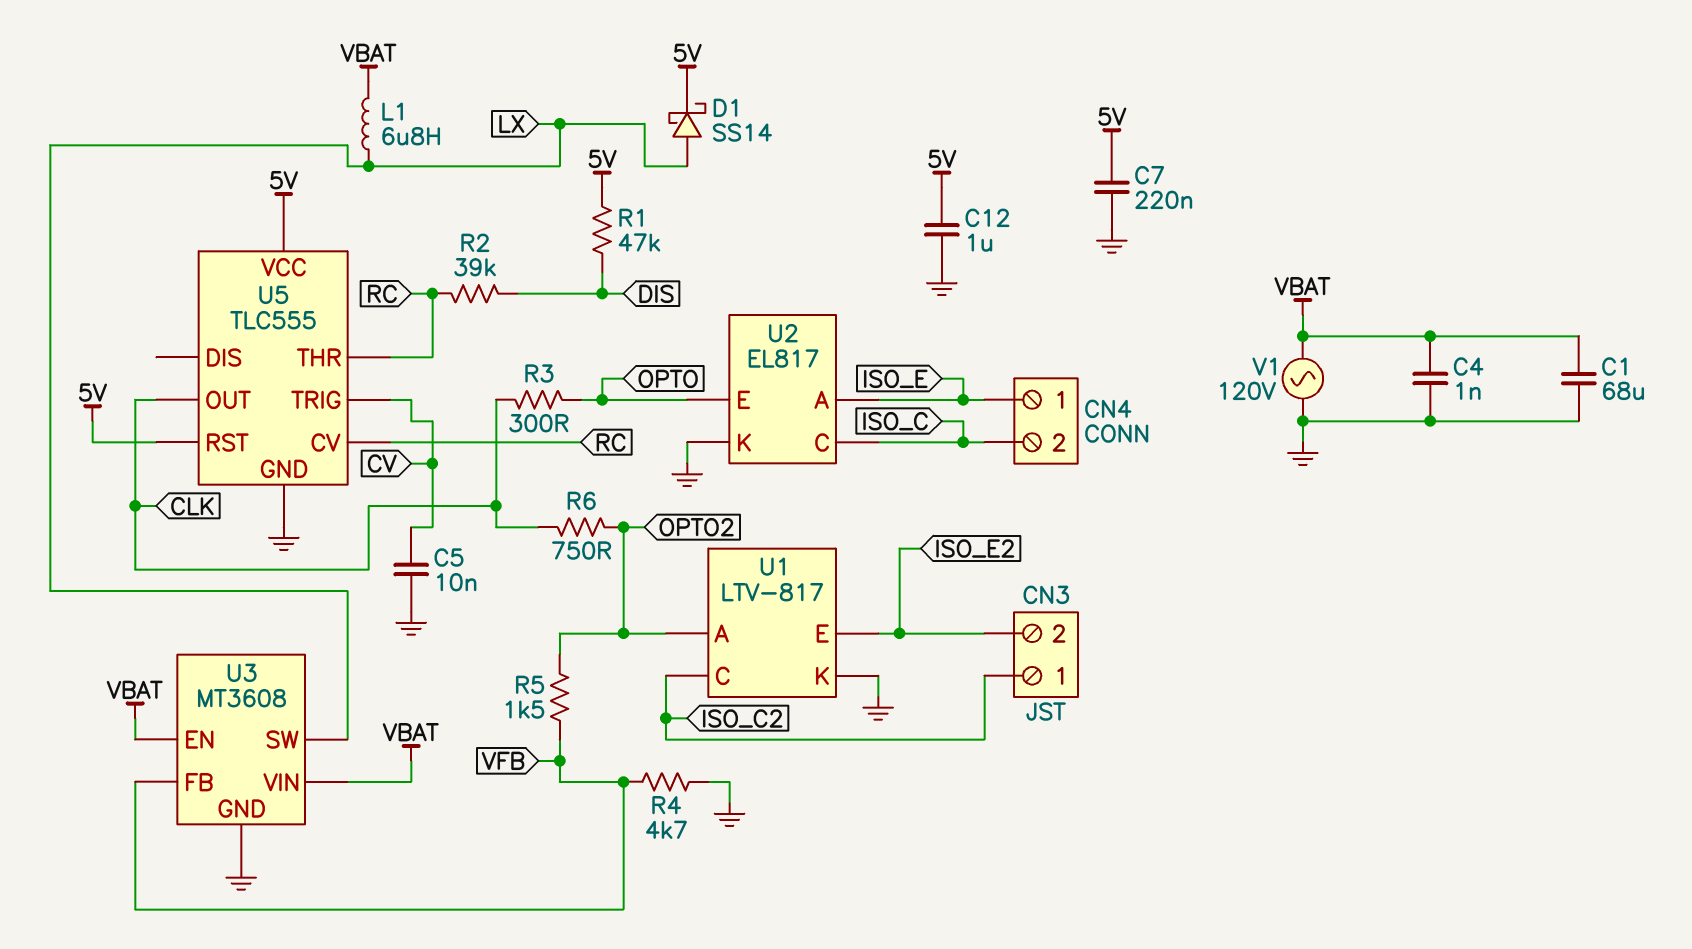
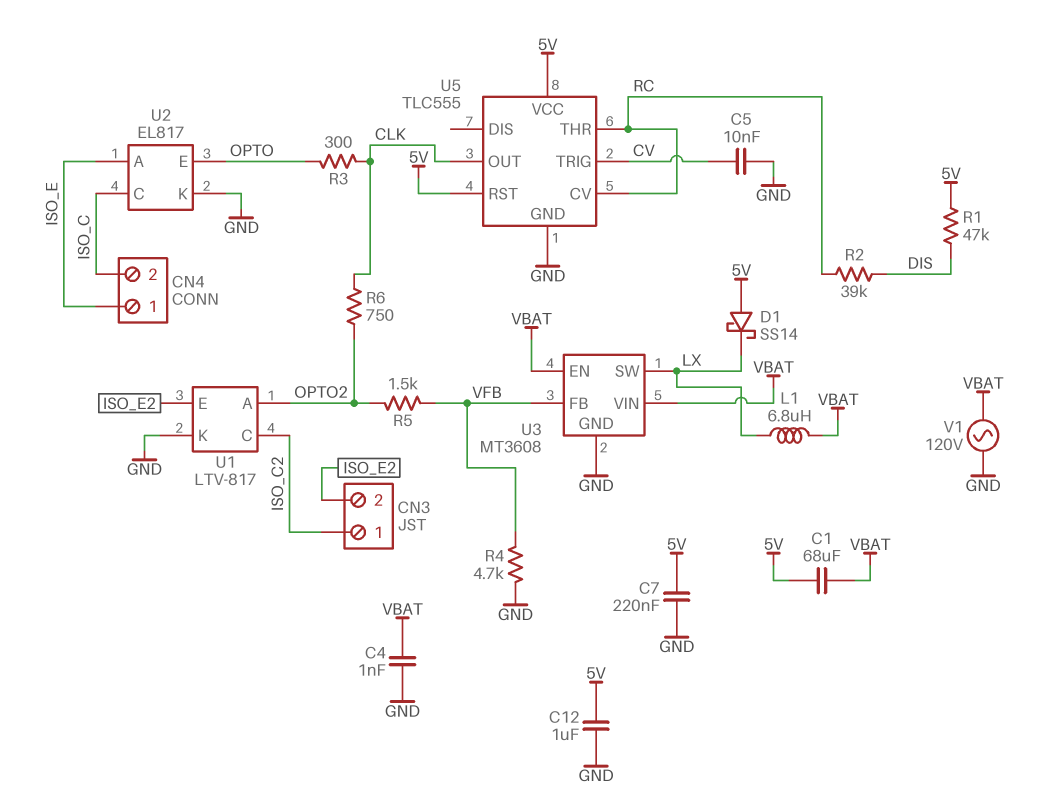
C1: 68uF (GND, VBAT) -> 68uF (5V, VBAT)
D1: schottky SS14 (A LX, K 5V) -> schottky SS14 (A 5V, K LX)

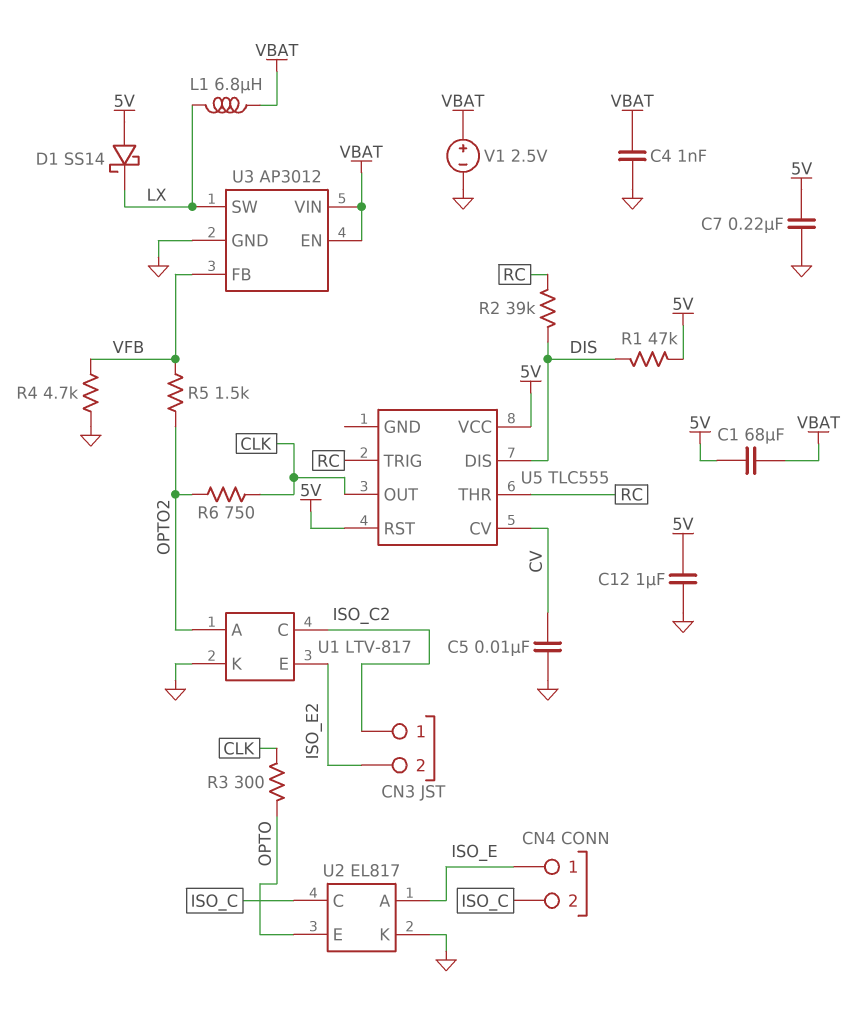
U3: MT3608 -> AP3012
U5 pin CV: RC -> CV
U5 pin DIS: none -> DIS
U5 pin GND: GND -> none
U5 pin TRIG: CV -> RC
V1: AC 120V (GND, VBAT) -> 2.5V (plus VBAT, minus GND)

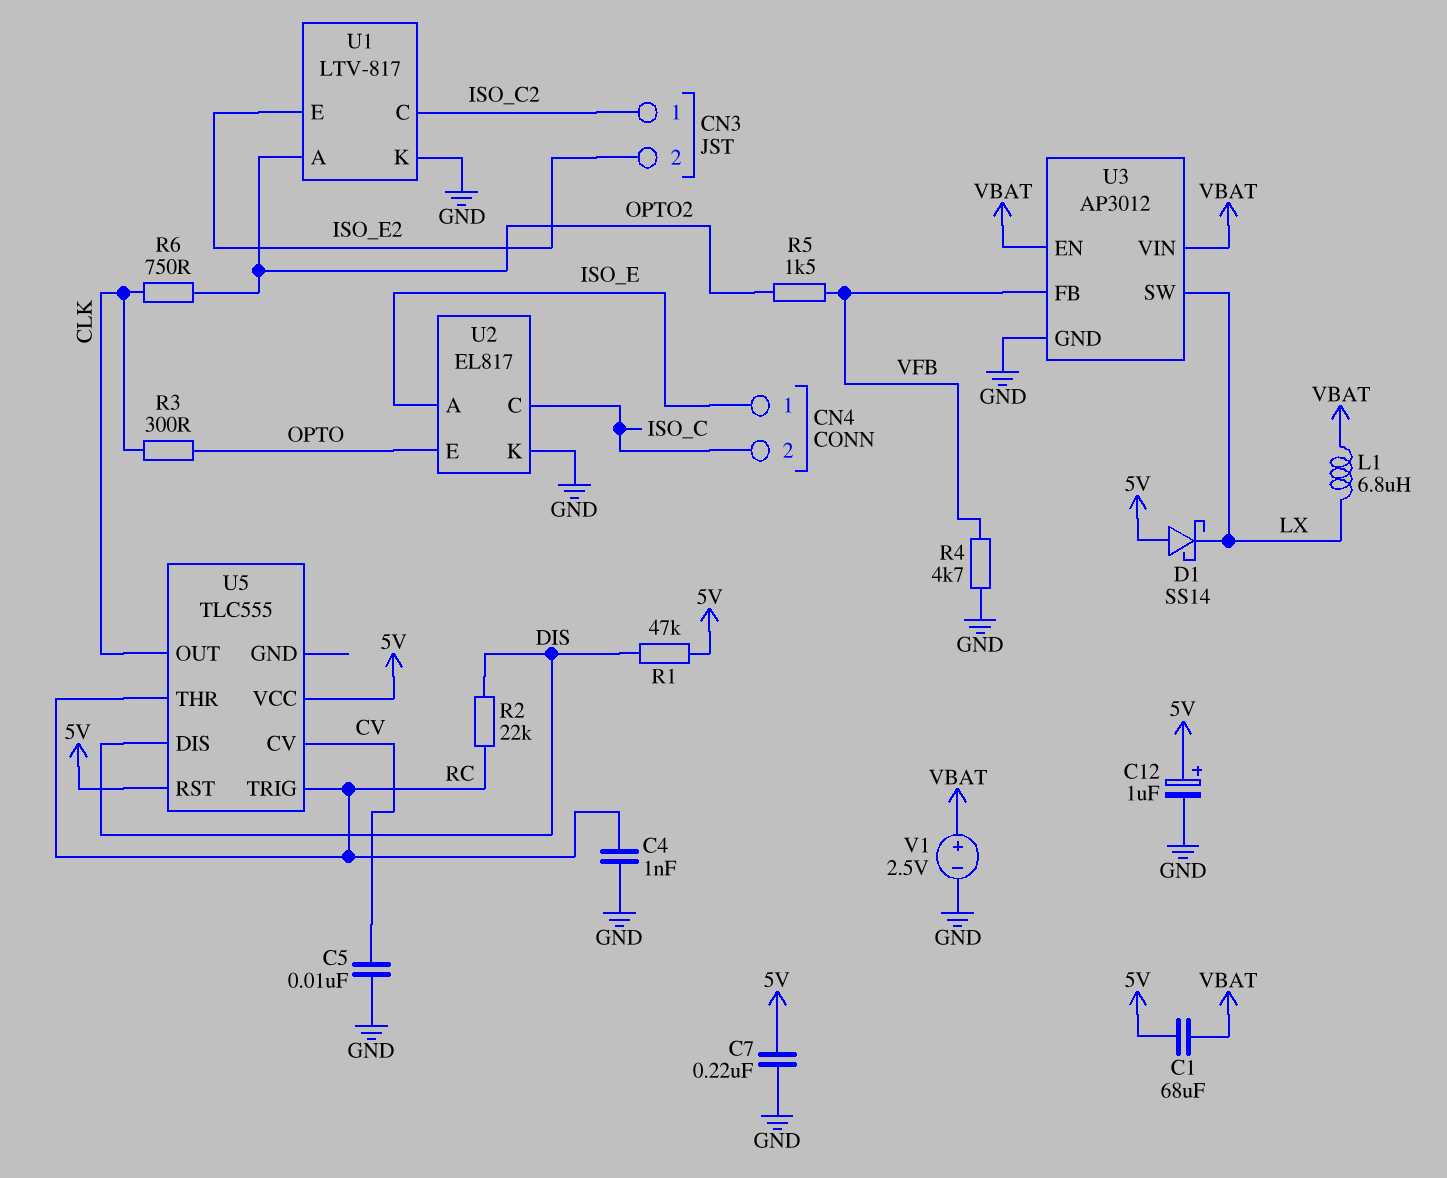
C4: 1nF (GND, VBAT) -> 1nF (GND, RC)
C12: 1uF (5V, GND) -> 1uF (plus 5V, minus GND)
R2: 39k (DIS, RC) -> 22k (DIS, RC)

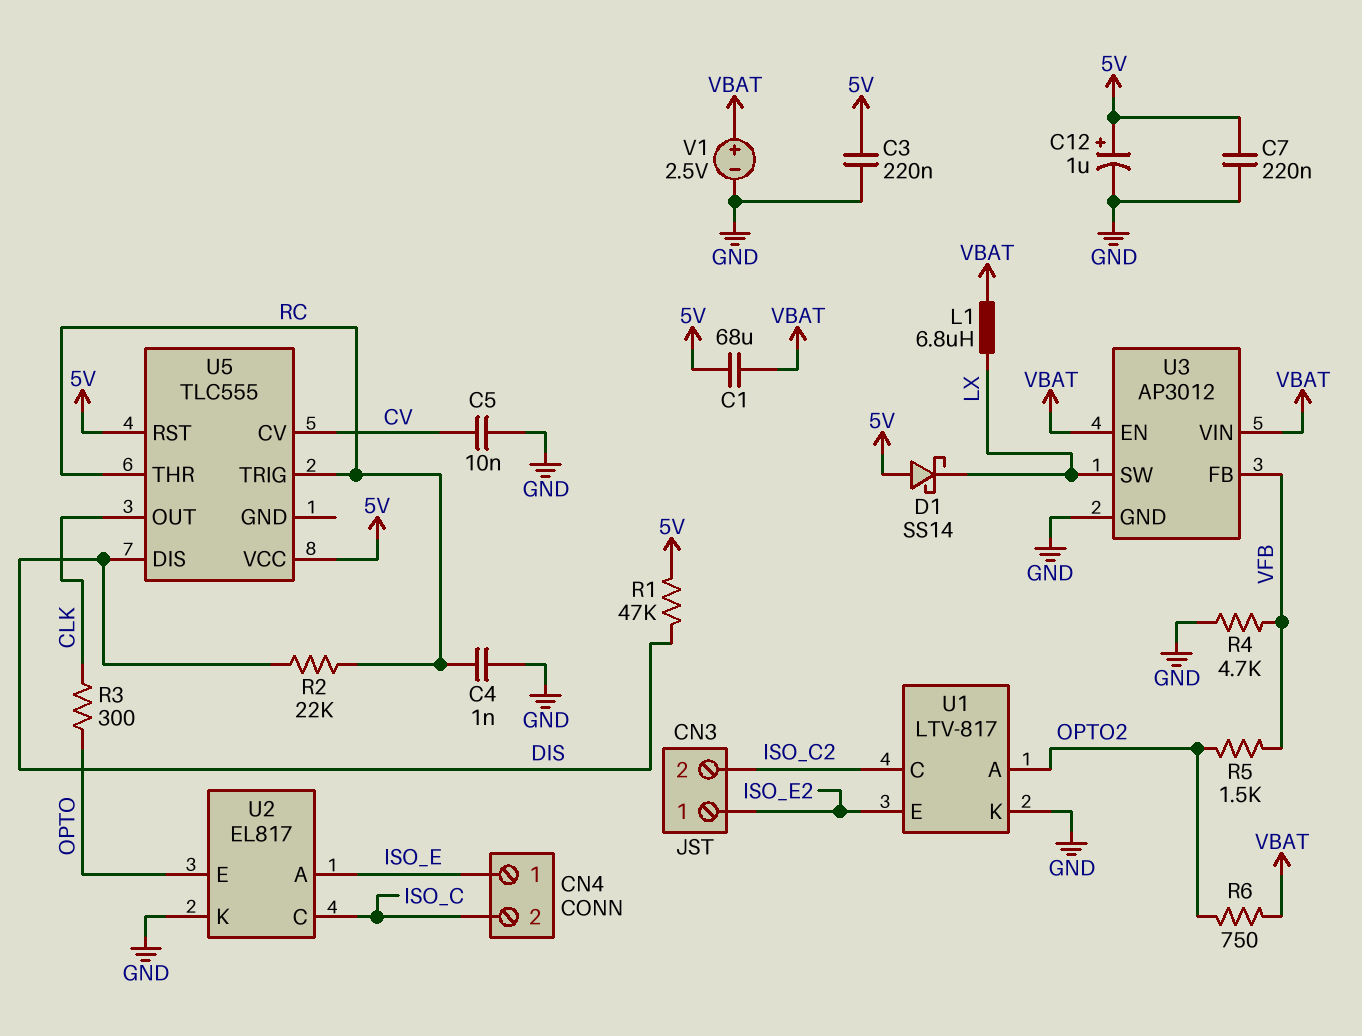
C3: none -> 220nF (5V, GND)
CN3 pin 1: ISO_C2 -> ISO_E2
CN3 pin 2: ISO_E2 -> ISO_C2
R6: 750 (CLK, OPTO2) -> 750 (OPTO2, VBAT)

